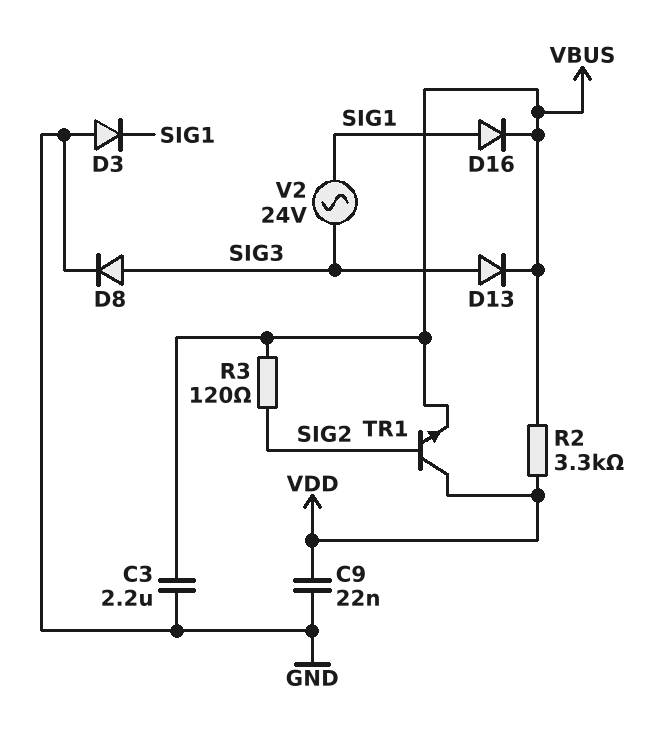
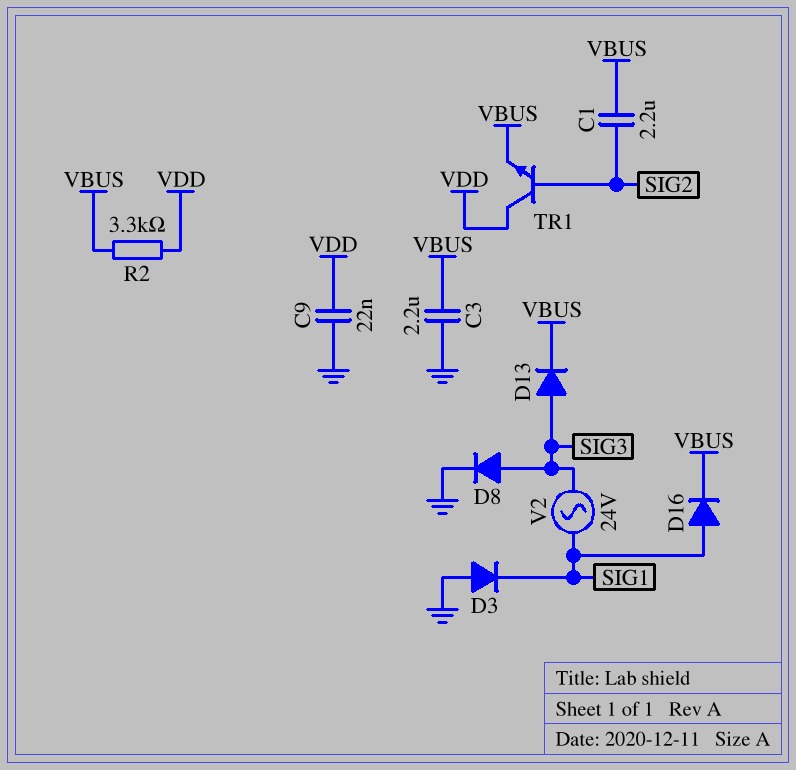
C1: none -> 2.2uF (SIG2, VBUS)
R3: 120 (SIG2, VBUS) -> none

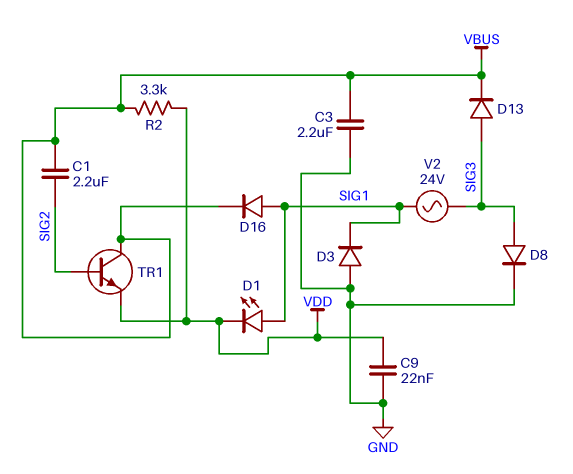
D1: none -> LED (A SIG1, K VDD)
TR1: NPN (B SIG2, C VDD, E VBUS) -> NPN (B SIG2, C VBUS, E VDD)

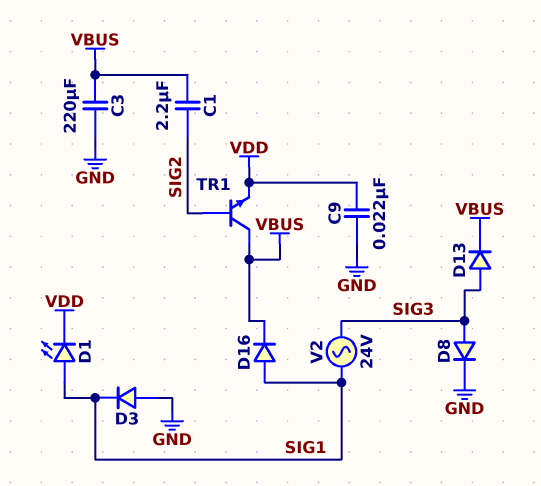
C3: 2.2uF (GND, VBUS) -> 220uF (GND, VBUS)
R2: 3.3k (VBUS, VDD) -> none

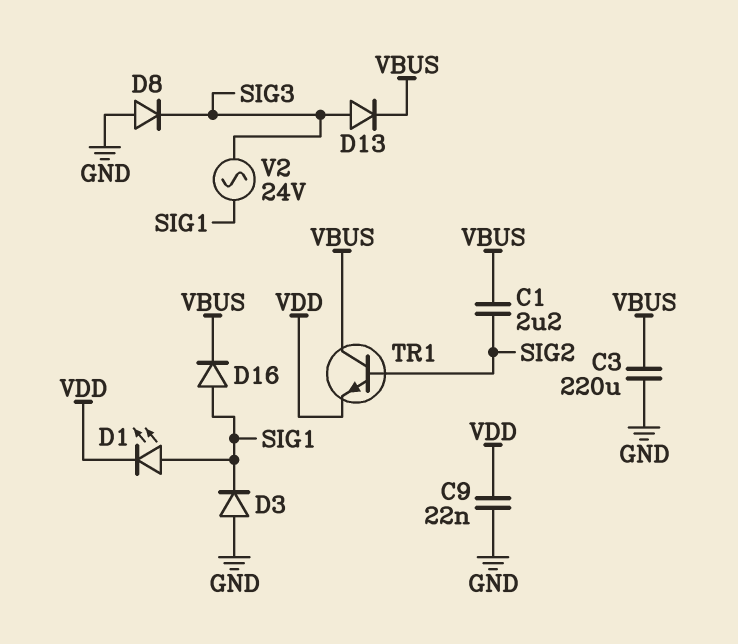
D8: diode (A SIG3, K GND) -> diode (A GND, K SIG3)

